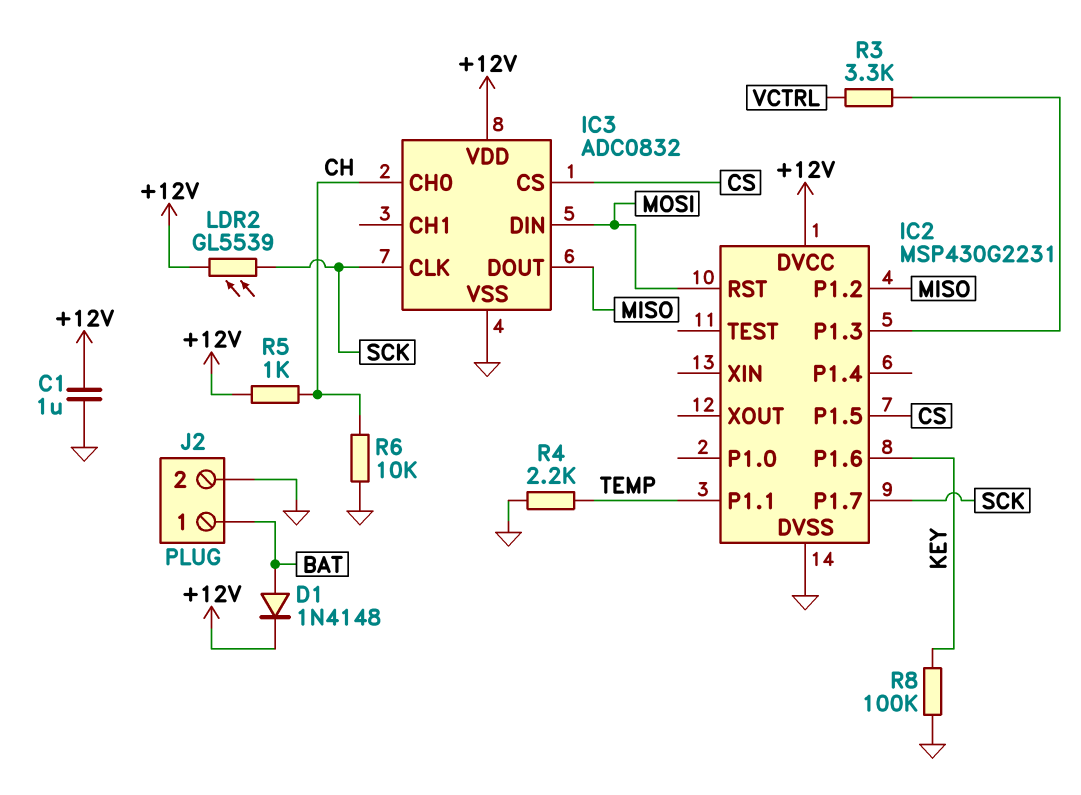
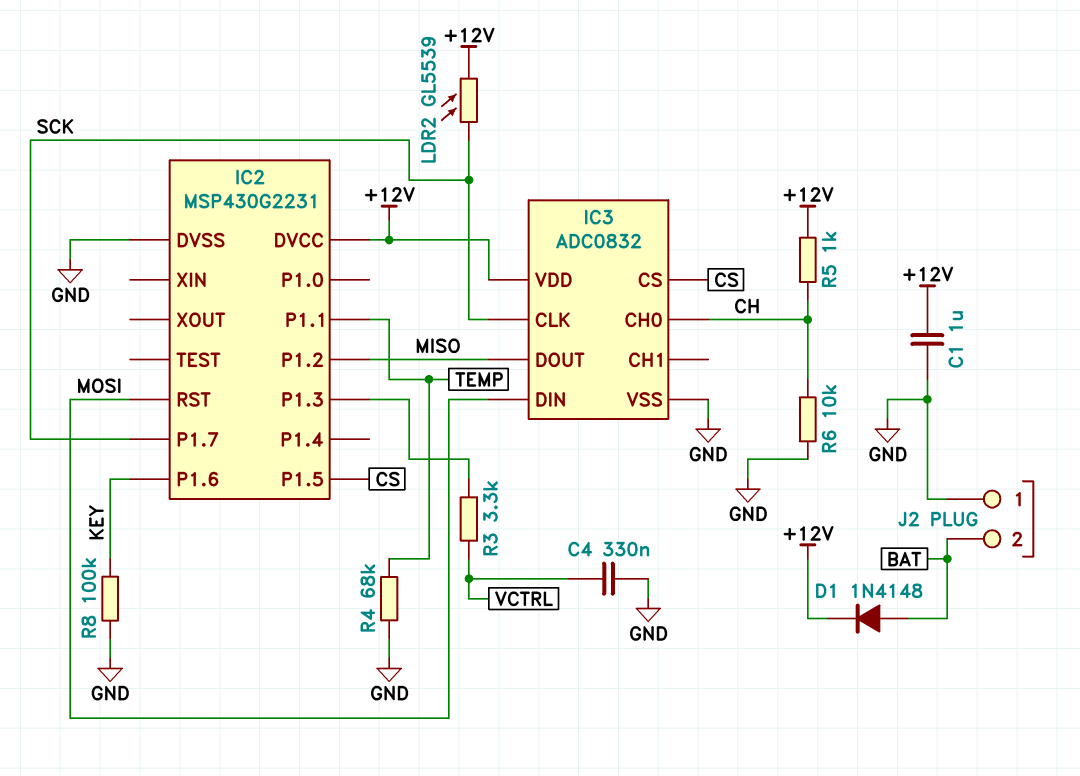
C4: none -> 330nF (GND, VCTRL)
J2 pin 1: BAT -> GND
J2 pin 2: GND -> BAT
R4: 2.2k (GND, TEMP) -> 68k (GND, TEMP)

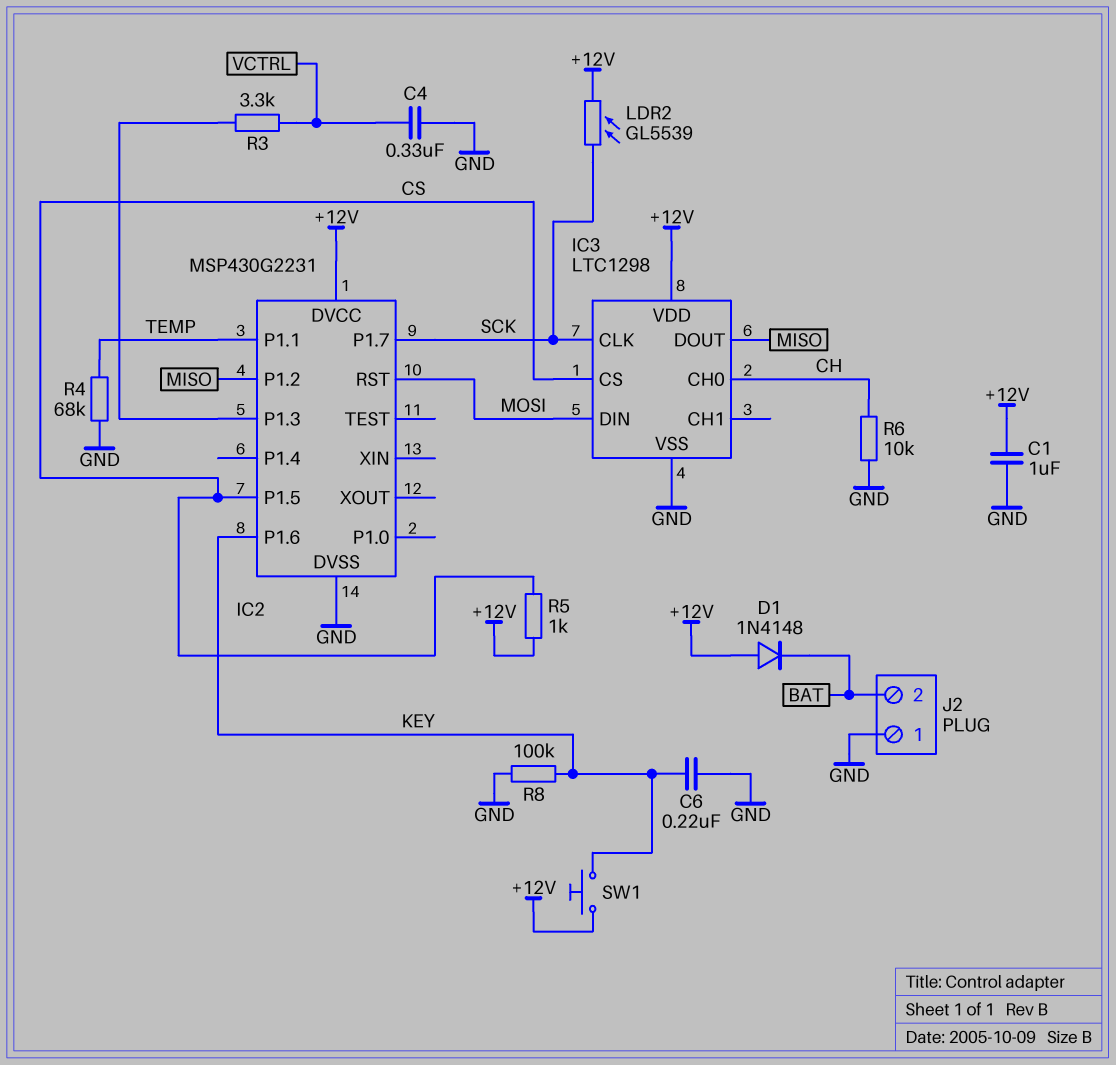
C6: none -> 220nF (GND, KEY)
D1: diode 1N4148 (A BAT, K +12V) -> diode 1N4148 (A +12V, K BAT)
IC3: ADC0832 -> LTC1298
R5: 1k (+12V, CH) -> 1k (+12V, CS)
SW1: none -> button (+12V, KEY)

